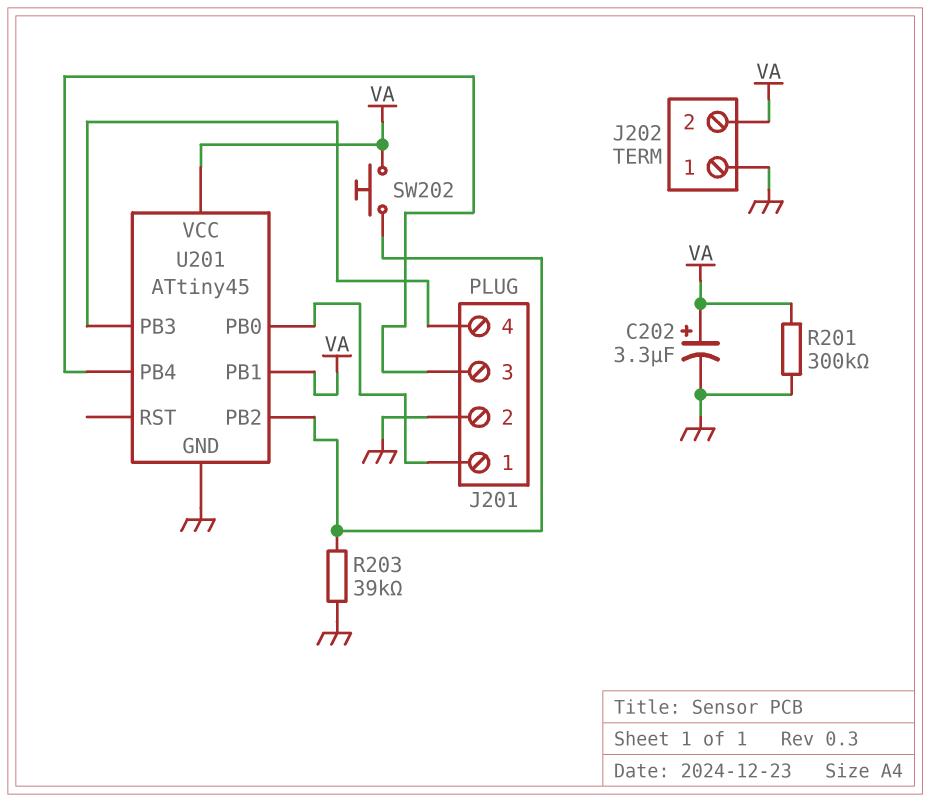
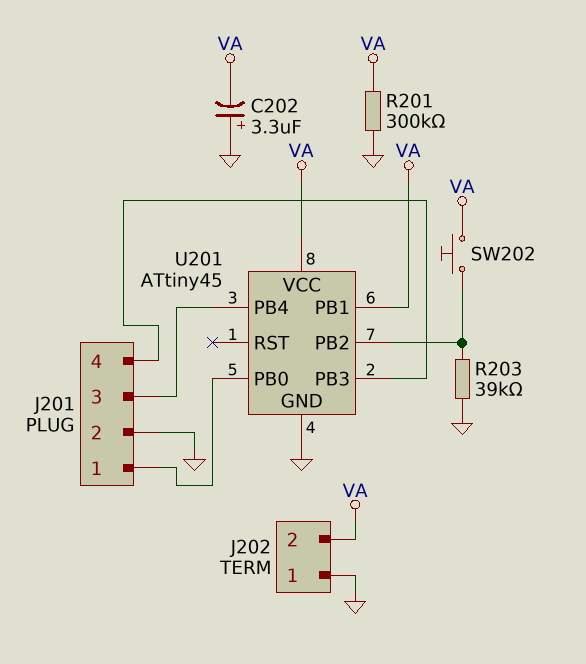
C202: 3.3uF (plus VA, minus GND) -> 3.3uF (plus GND, minus VA)

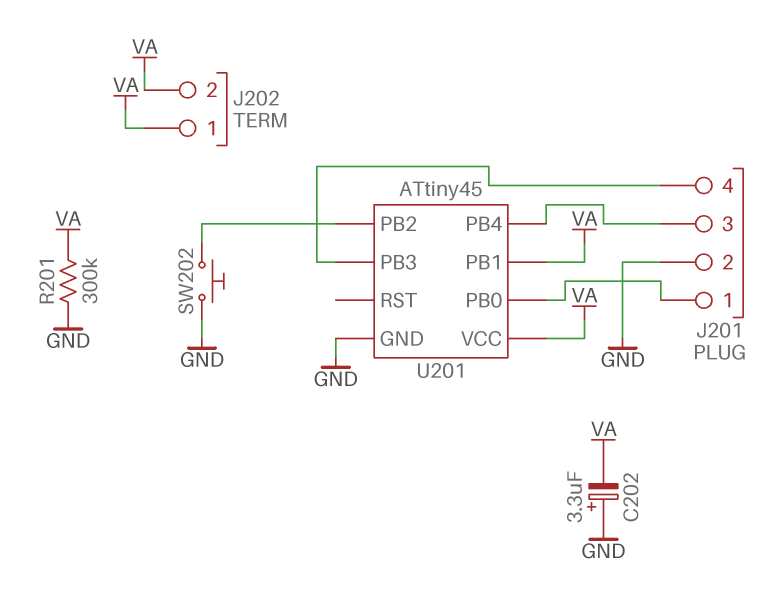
J202 pin 1: GND -> VA
R203: 39k (GND, U201/PB2) -> none
SW202: button (U201/PB2, VA) -> button (GND, U201/PB2)

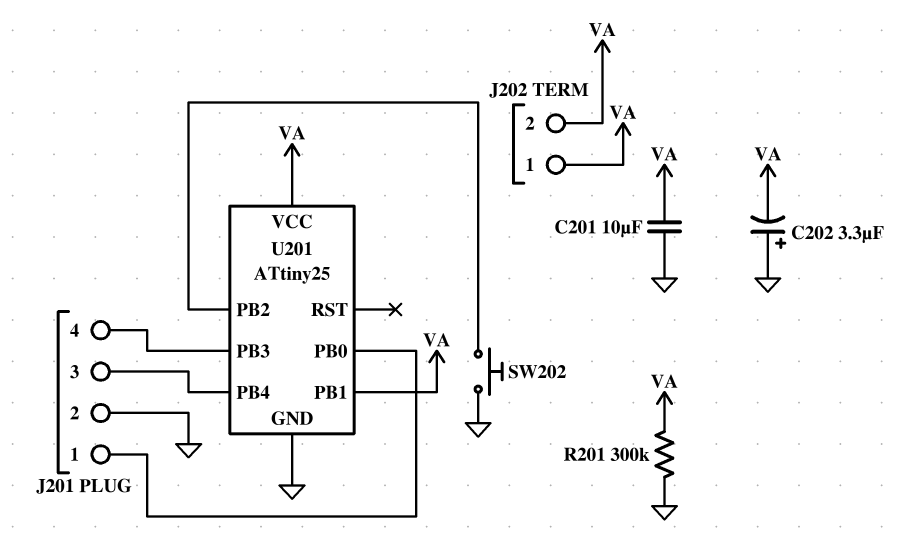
C201: none -> 10uF (GND, VA)
U201: ATtiny45 -> ATtiny25

